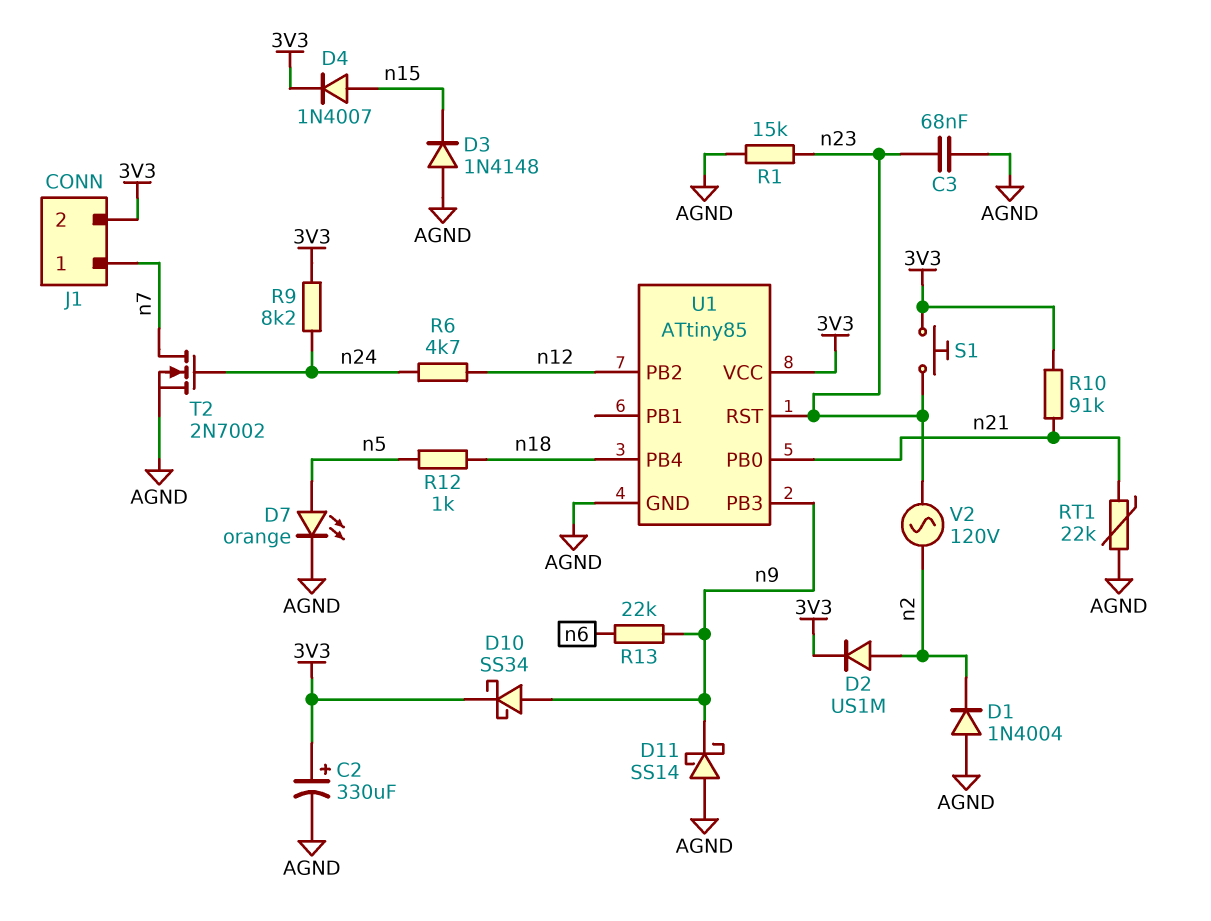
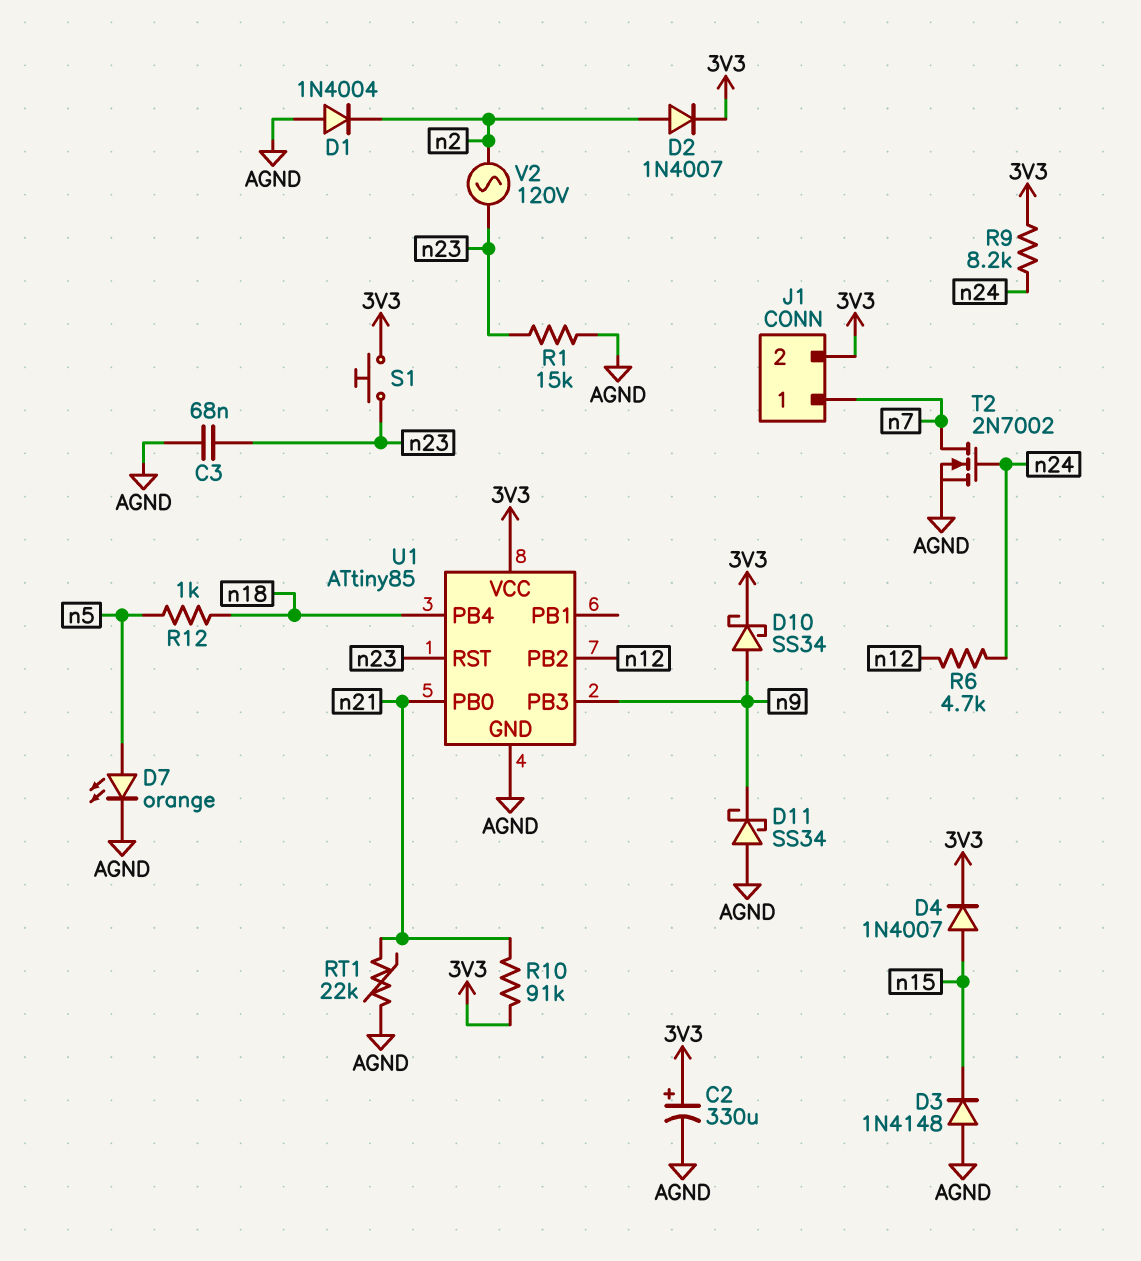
D2: diode US1M (A n2, K 3V3) -> diode 1N4007 (A n2, K 3V3)
D11: schottky SS14 (A AGND, K n9) -> schottky SS34 (A AGND, K n9)
R13: 22k (n6, n9) -> none

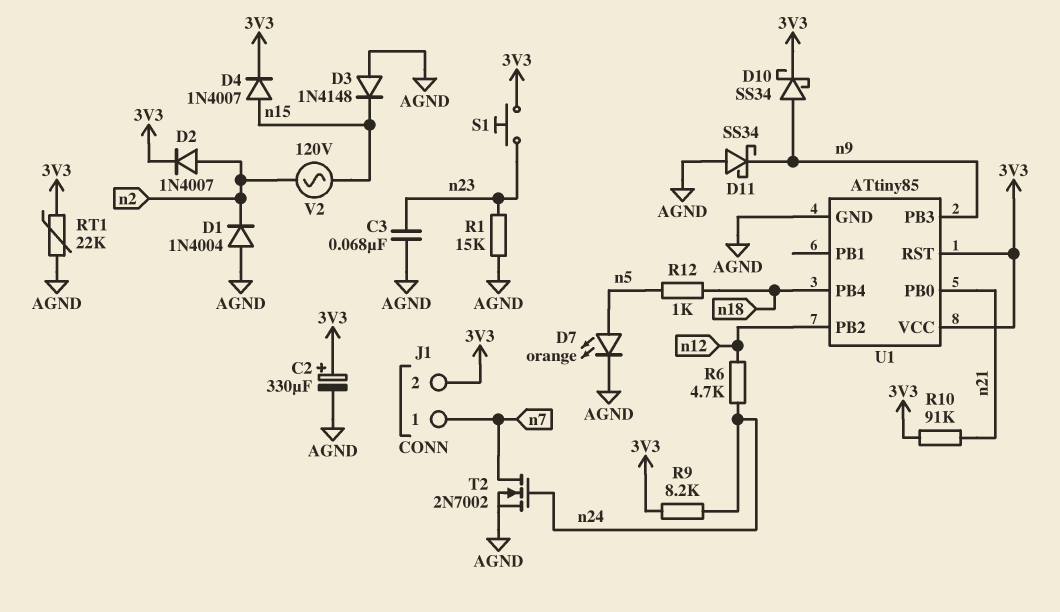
RT1: 22k (AGND, n21) -> 22k (3V3, AGND)
U1 pin RST: n23 -> 3V3
V2: AC 120V (n2, n23) -> AC 120V (n2, n15)

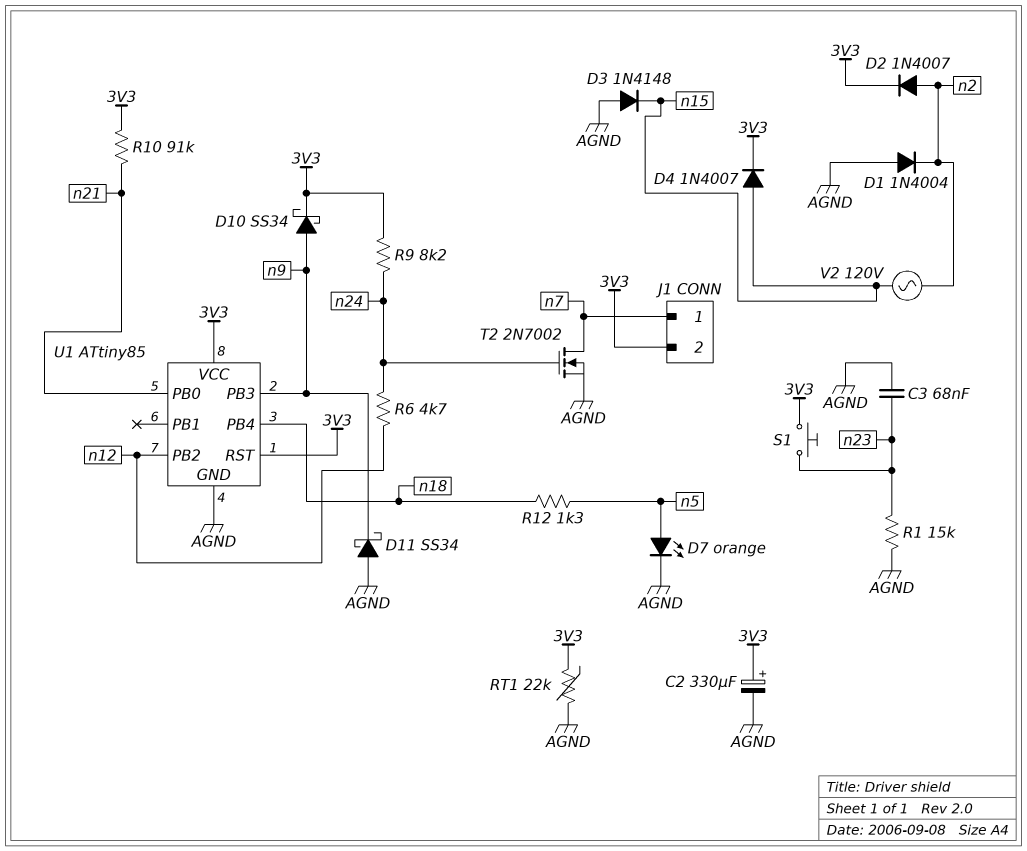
R12: 1k (n5, n18) -> 1.3k (n5, n18)

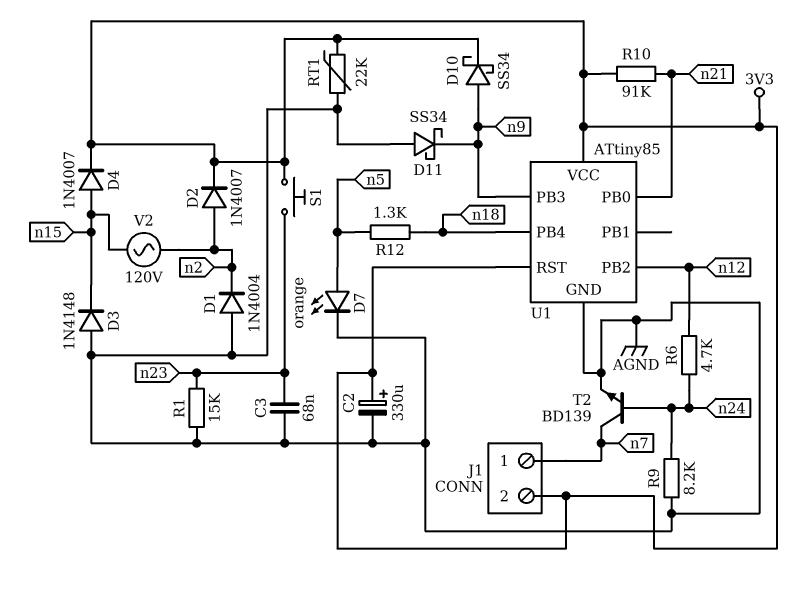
R9: 8.2k (3V3, n24) -> 8.2k (AGND, n24)
T2: NMOS 2N7002 (G n24, D n7, S AGND) -> NPN BD139 (B n24, C n7, E AGND)

